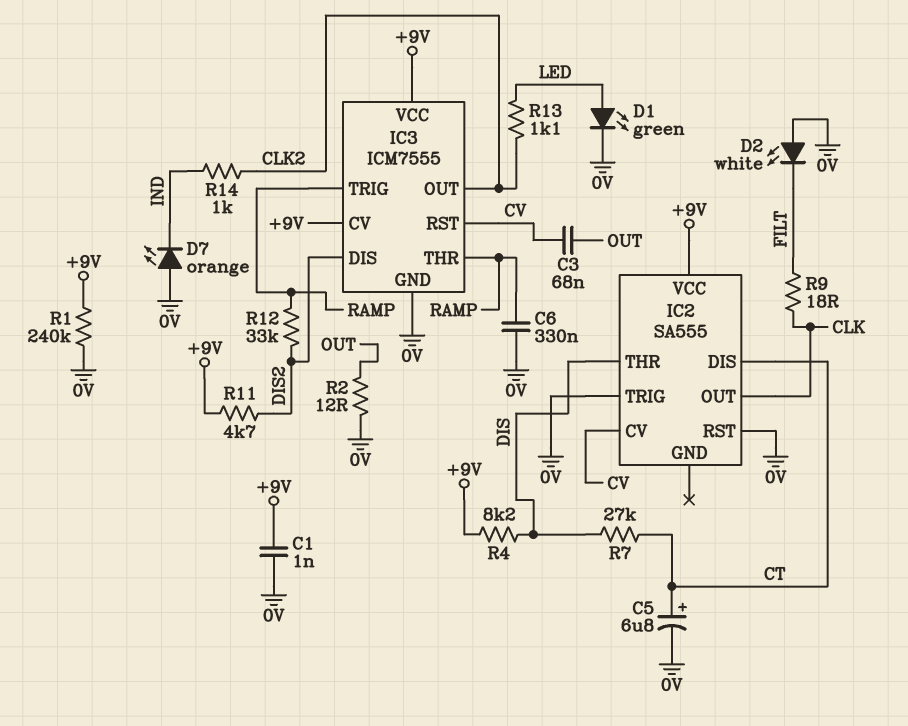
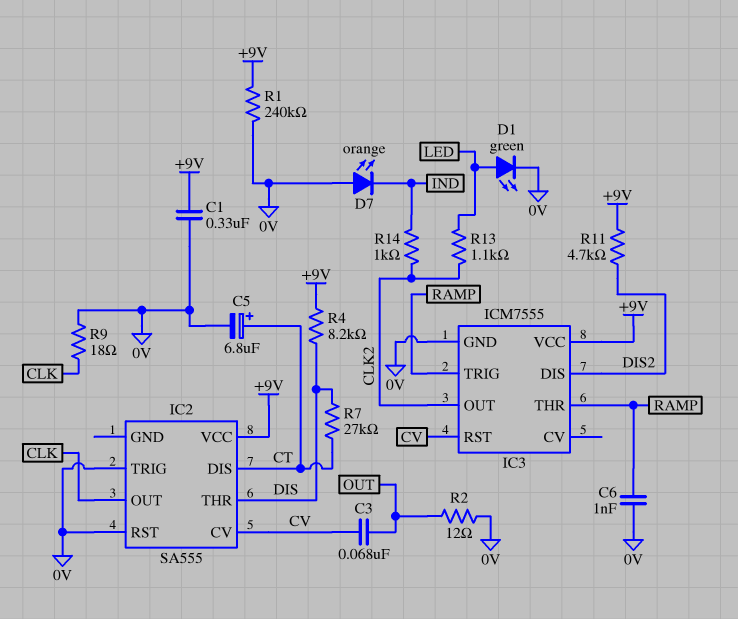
C1: 1nF (+9V, 0V) -> 330nF (+9V, 0V)
C6: 330nF (0V, RAMP) -> 1nF (0V, RAMP)
D2: LED white (A 0V, K FILT) -> none
IC3 pin CV: +9V -> none
R9: 18 (CLK, FILT) -> 18 (0V, CLK)
R12: 33k (DIS2, RAMP) -> none

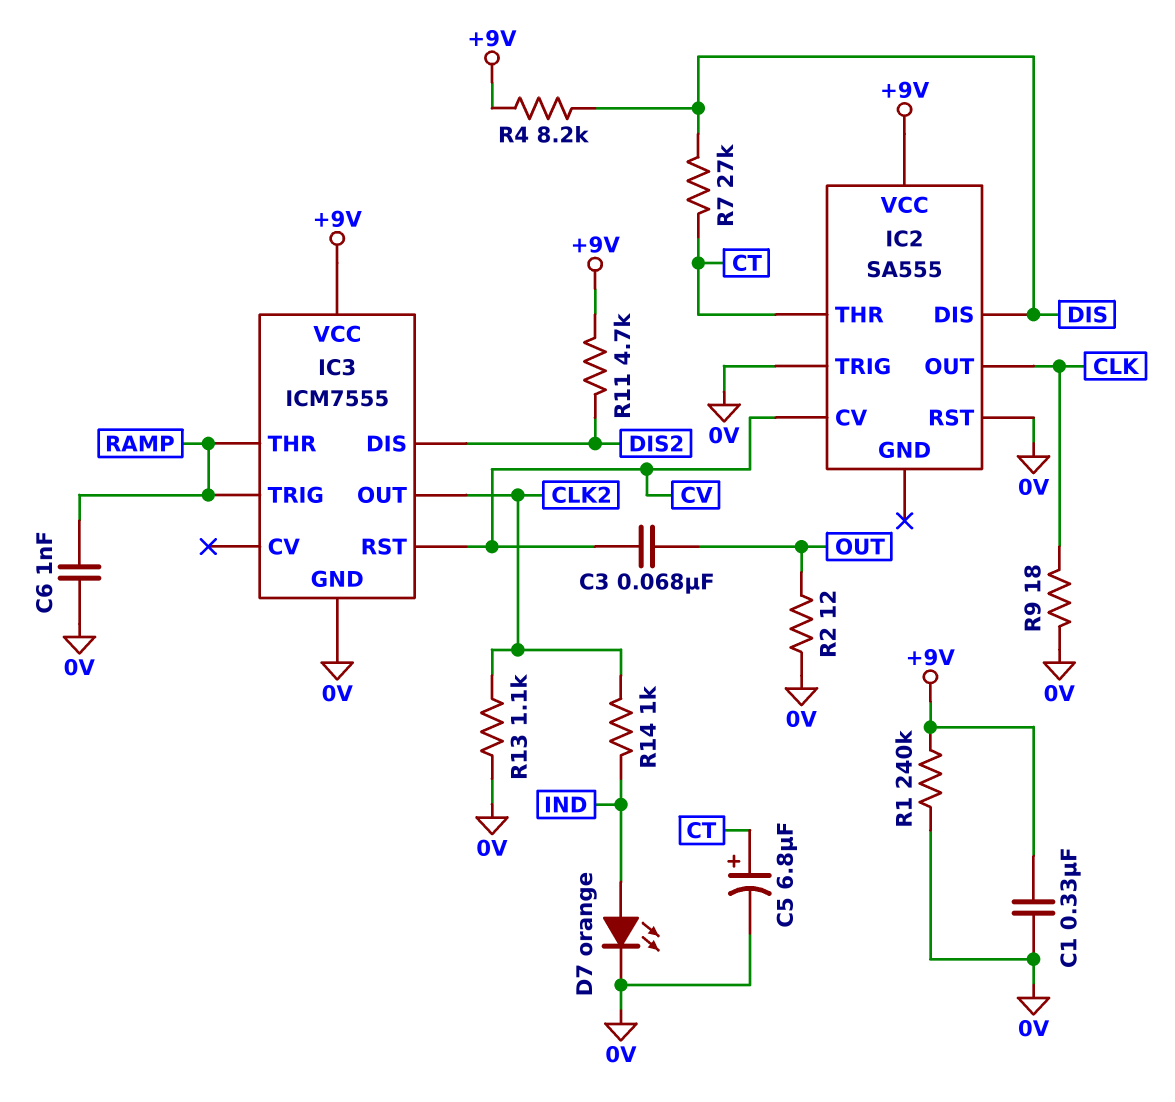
D1: LED green (A LED, K 0V) -> none
D7: LED orange (A 0V, K IND) -> LED orange (A IND, K 0V)
IC2 pin DIS: CT -> DIS
IC2 pin THR: DIS -> CT
R13: 1.1k (CLK2, LED) -> 1.1k (0V, CLK2)

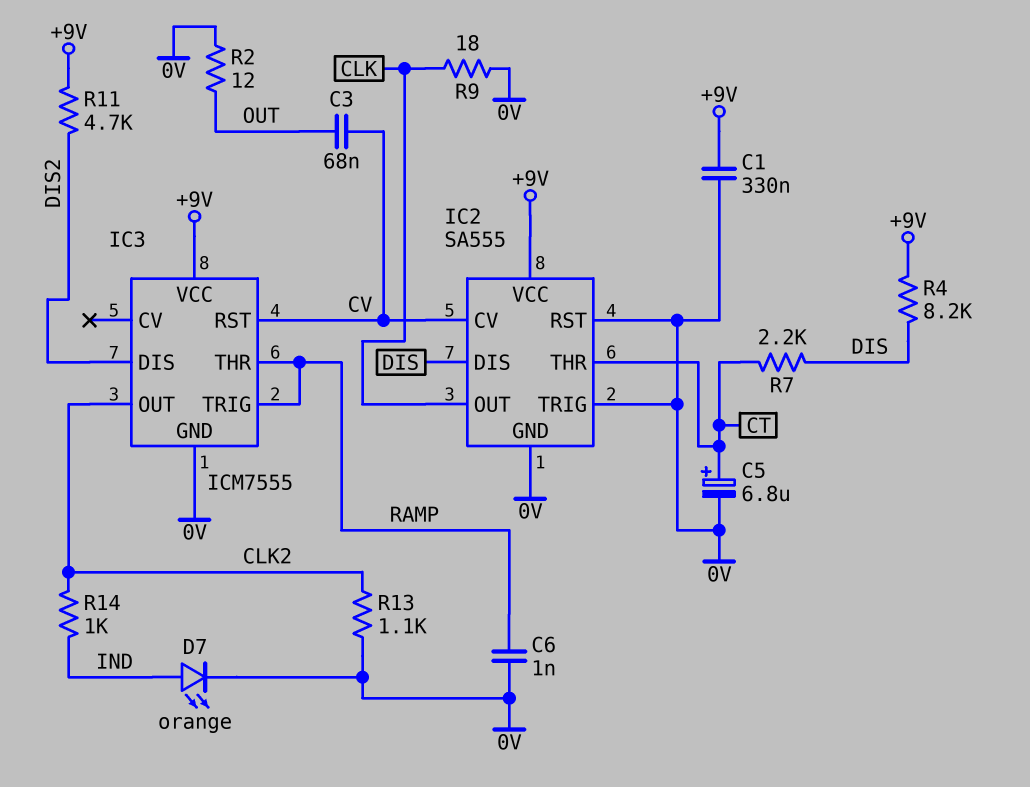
IC2 pin GND: none -> 0V
R1: 240k (+9V, 0V) -> none
R7: 27k (CT, DIS) -> 2.2k (CT, DIS)

